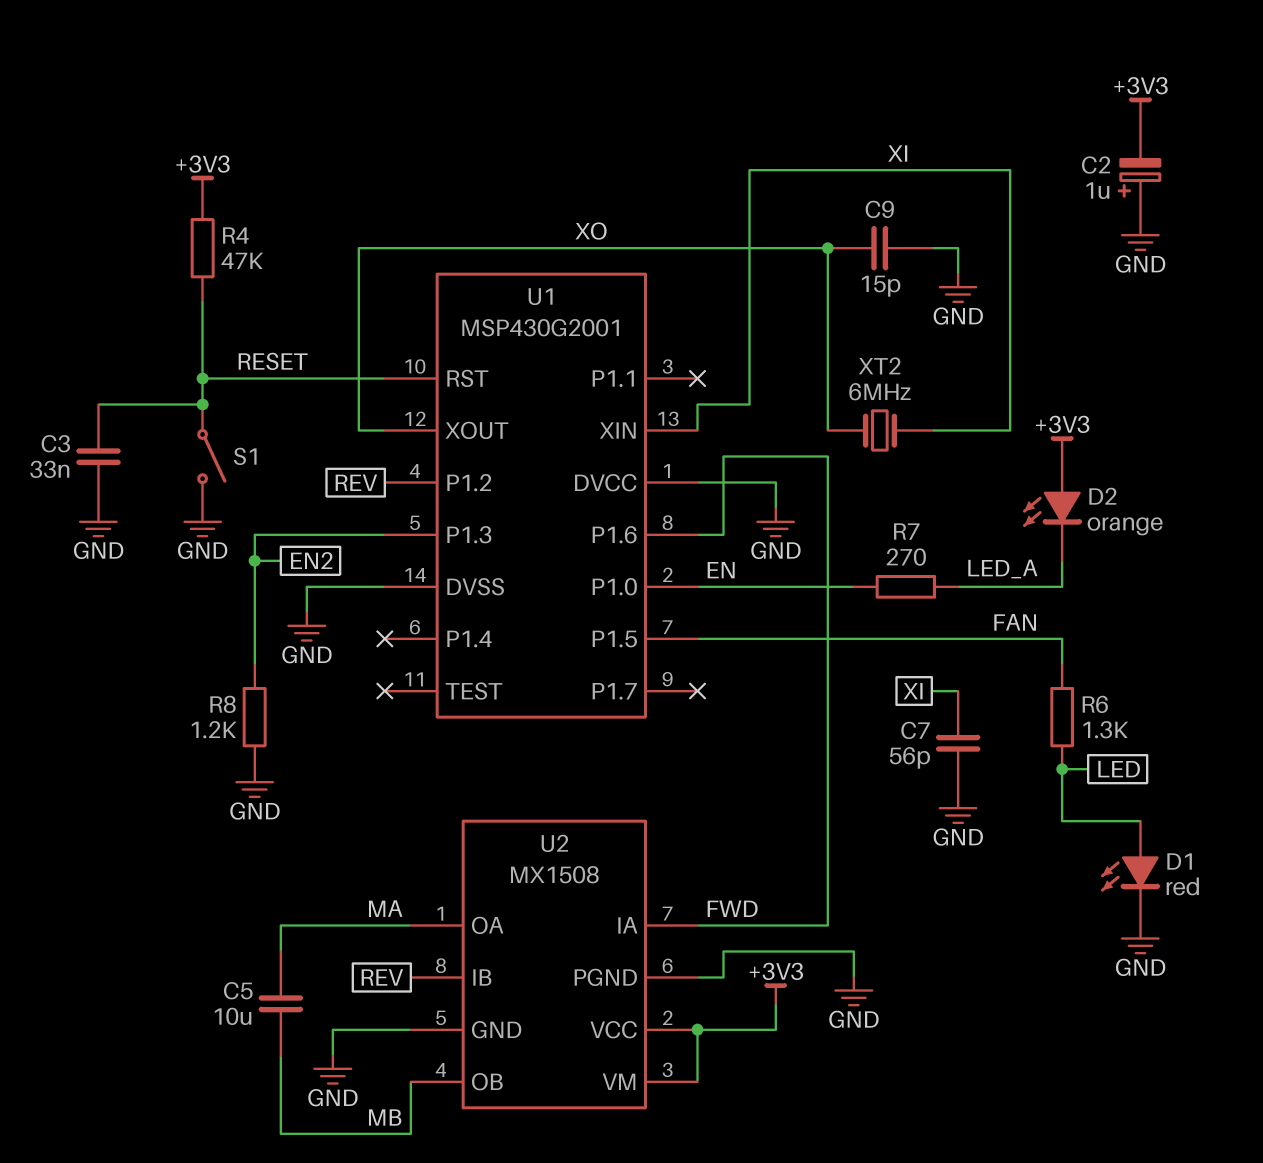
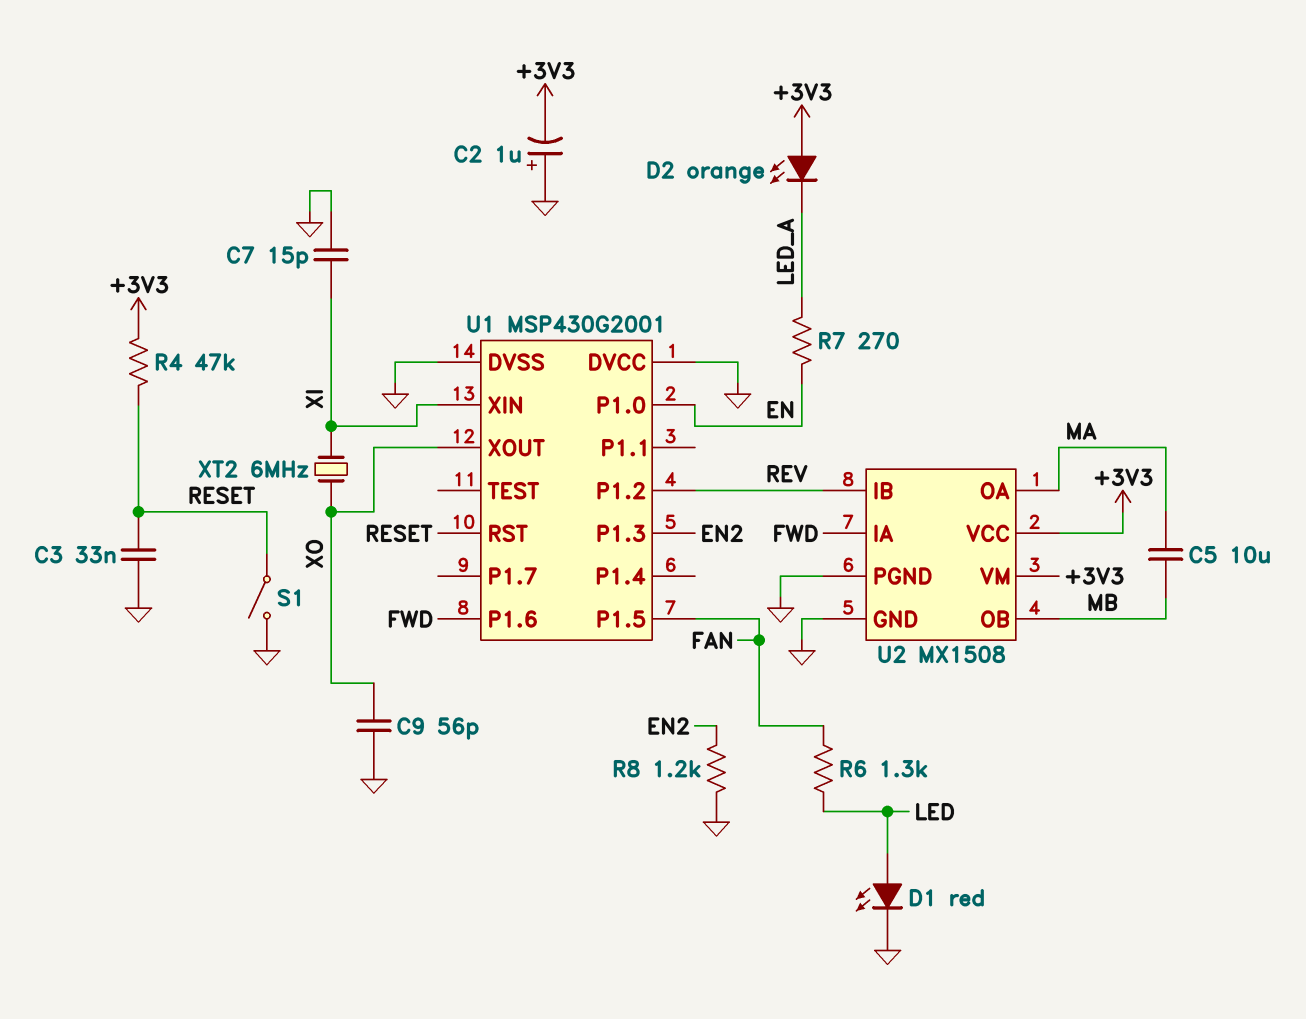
C7: 56pF (GND, XI) -> 15pF (GND, XI)
C9: 15pF (GND, XO) -> 56pF (GND, XO)

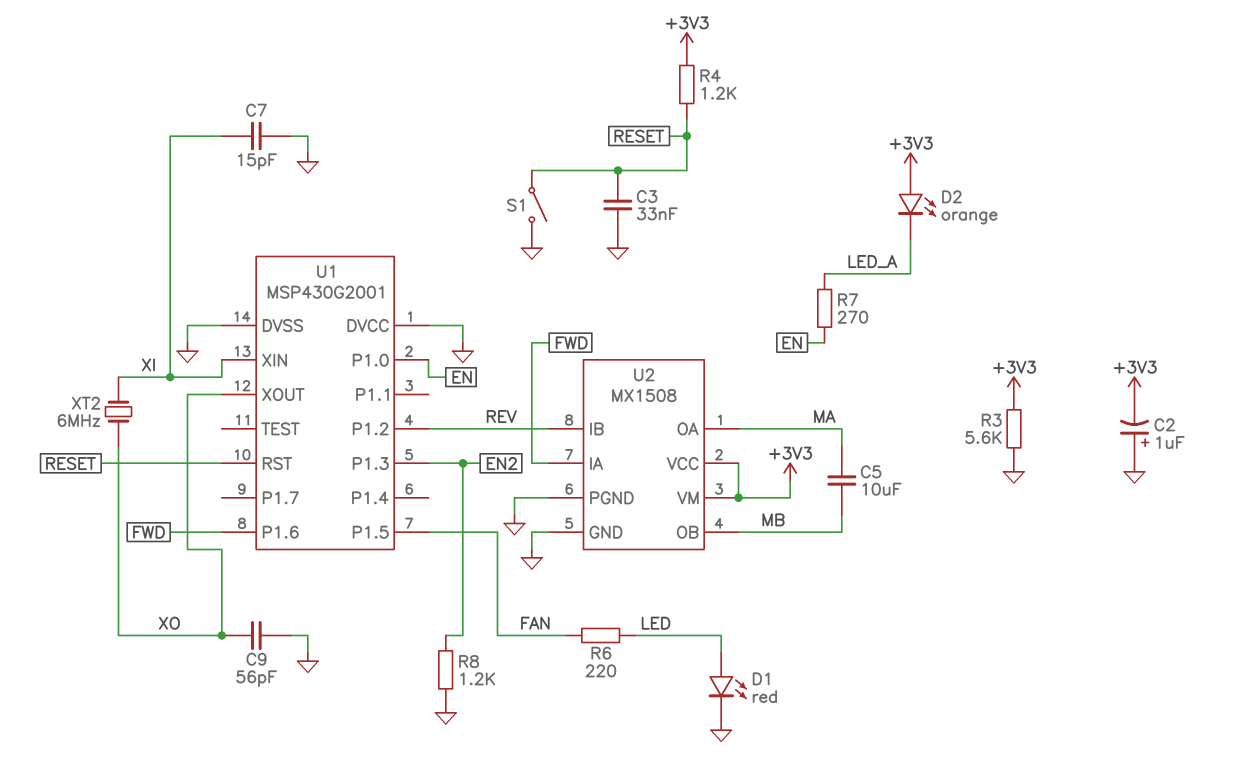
R3: none -> 5.6k (+3V3, GND)
R4: 47k (+3V3, RESET) -> 1.2k (+3V3, RESET)
R6: 1.3k (FAN, LED) -> 220 (FAN, LED)

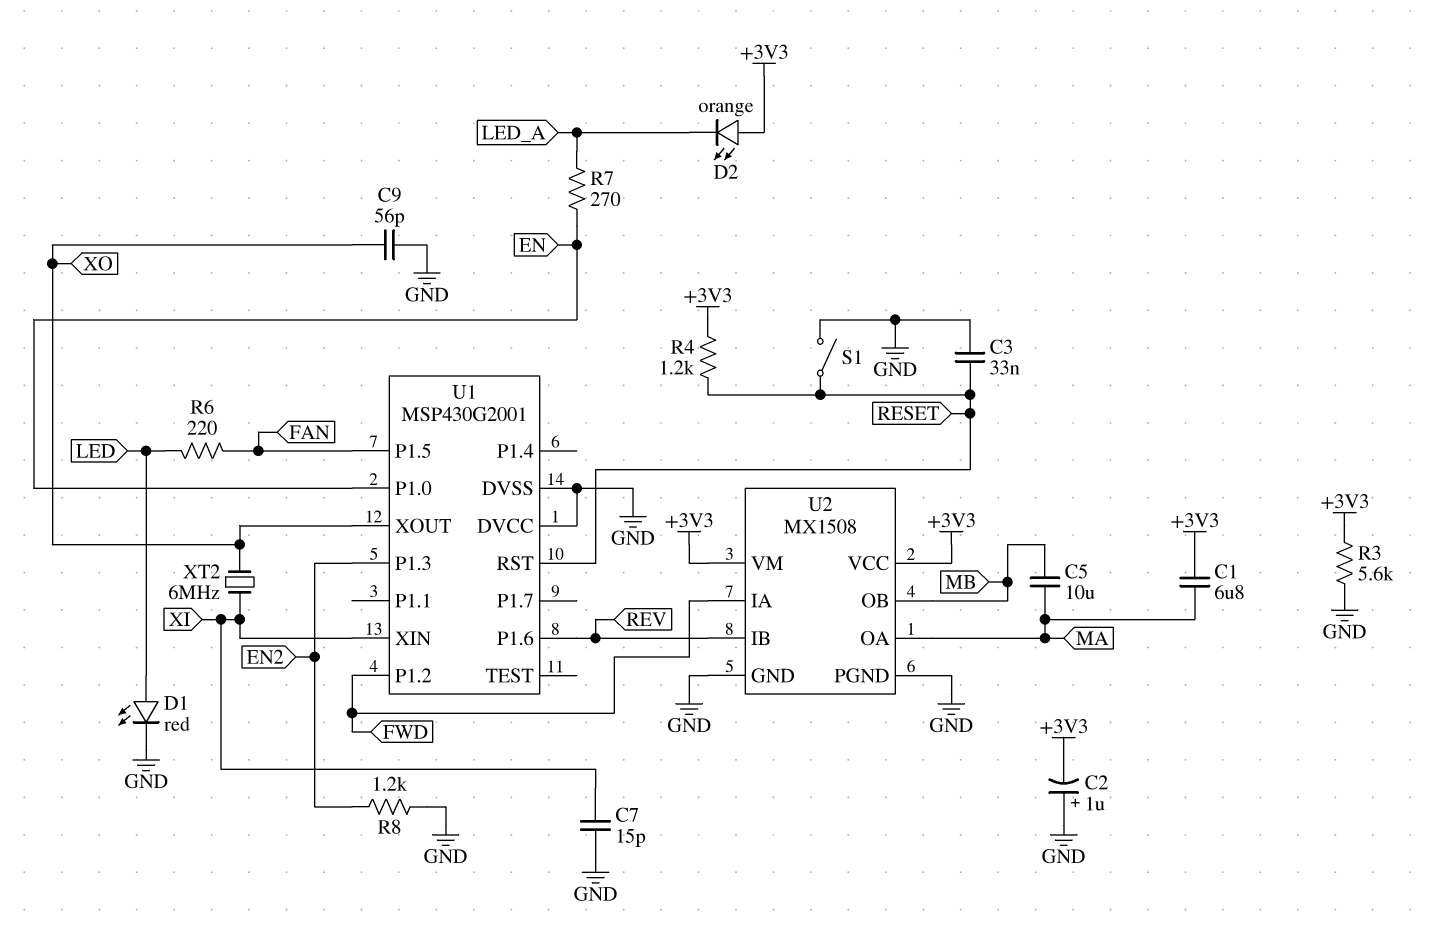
C1: none -> 6.8uF (+3V3, MA)
U1 pin P1.2: REV -> FWD
U1 pin P1.6: FWD -> REV

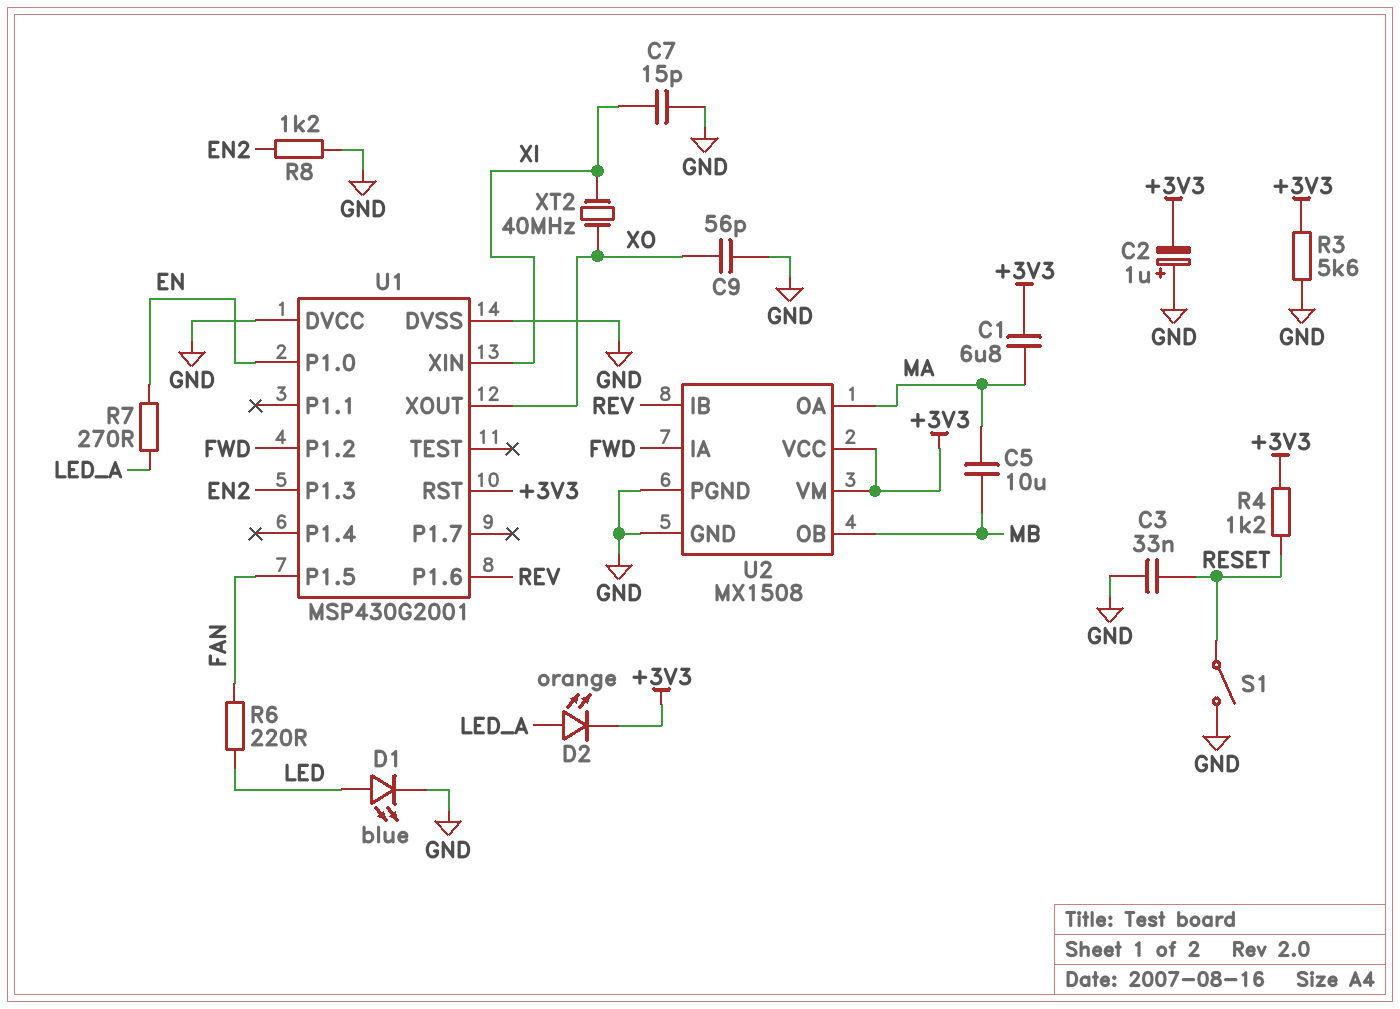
D1: LED red (A LED, K GND) -> LED blue (A LED, K GND)
D2: LED orange (A +3V3, K LED_A) -> LED orange (A LED_A, K +3V3)
U1 pin RST: RESET -> +3V3
XT2: 6MHz (XI, XO) -> 40MHz (XI, XO)

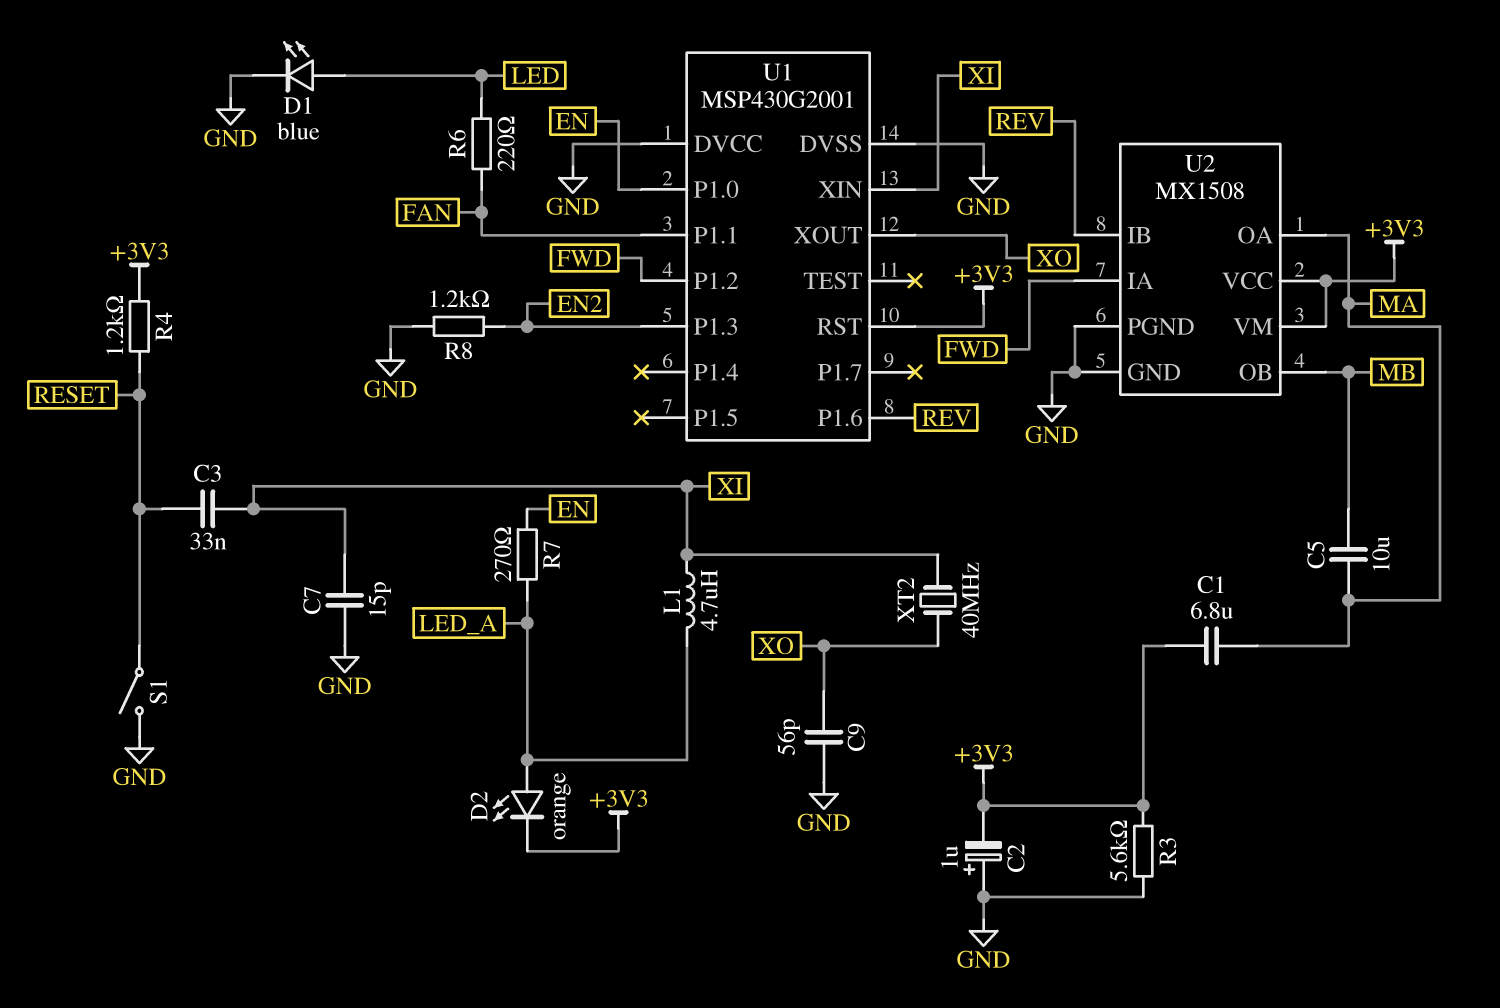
C3: 33nF (GND, RESET) -> 33nF (RESET, XI)
L1: none -> 4.7uH (LED_A, XI)
U1 pin P1.1: none -> FAN
U1 pin P1.5: FAN -> none

